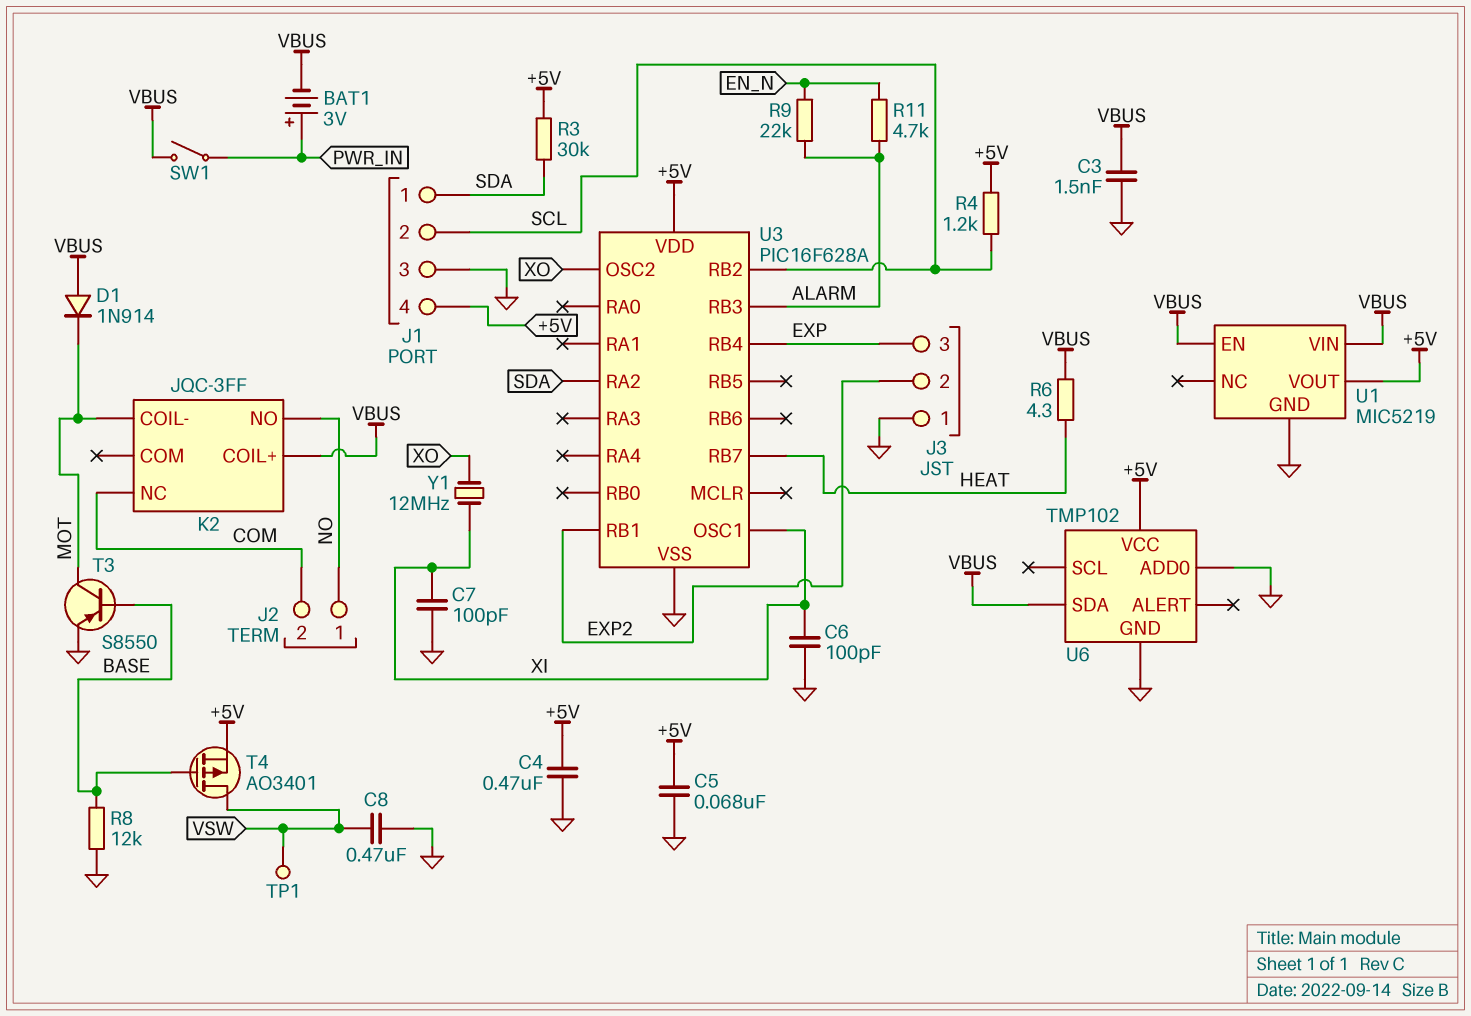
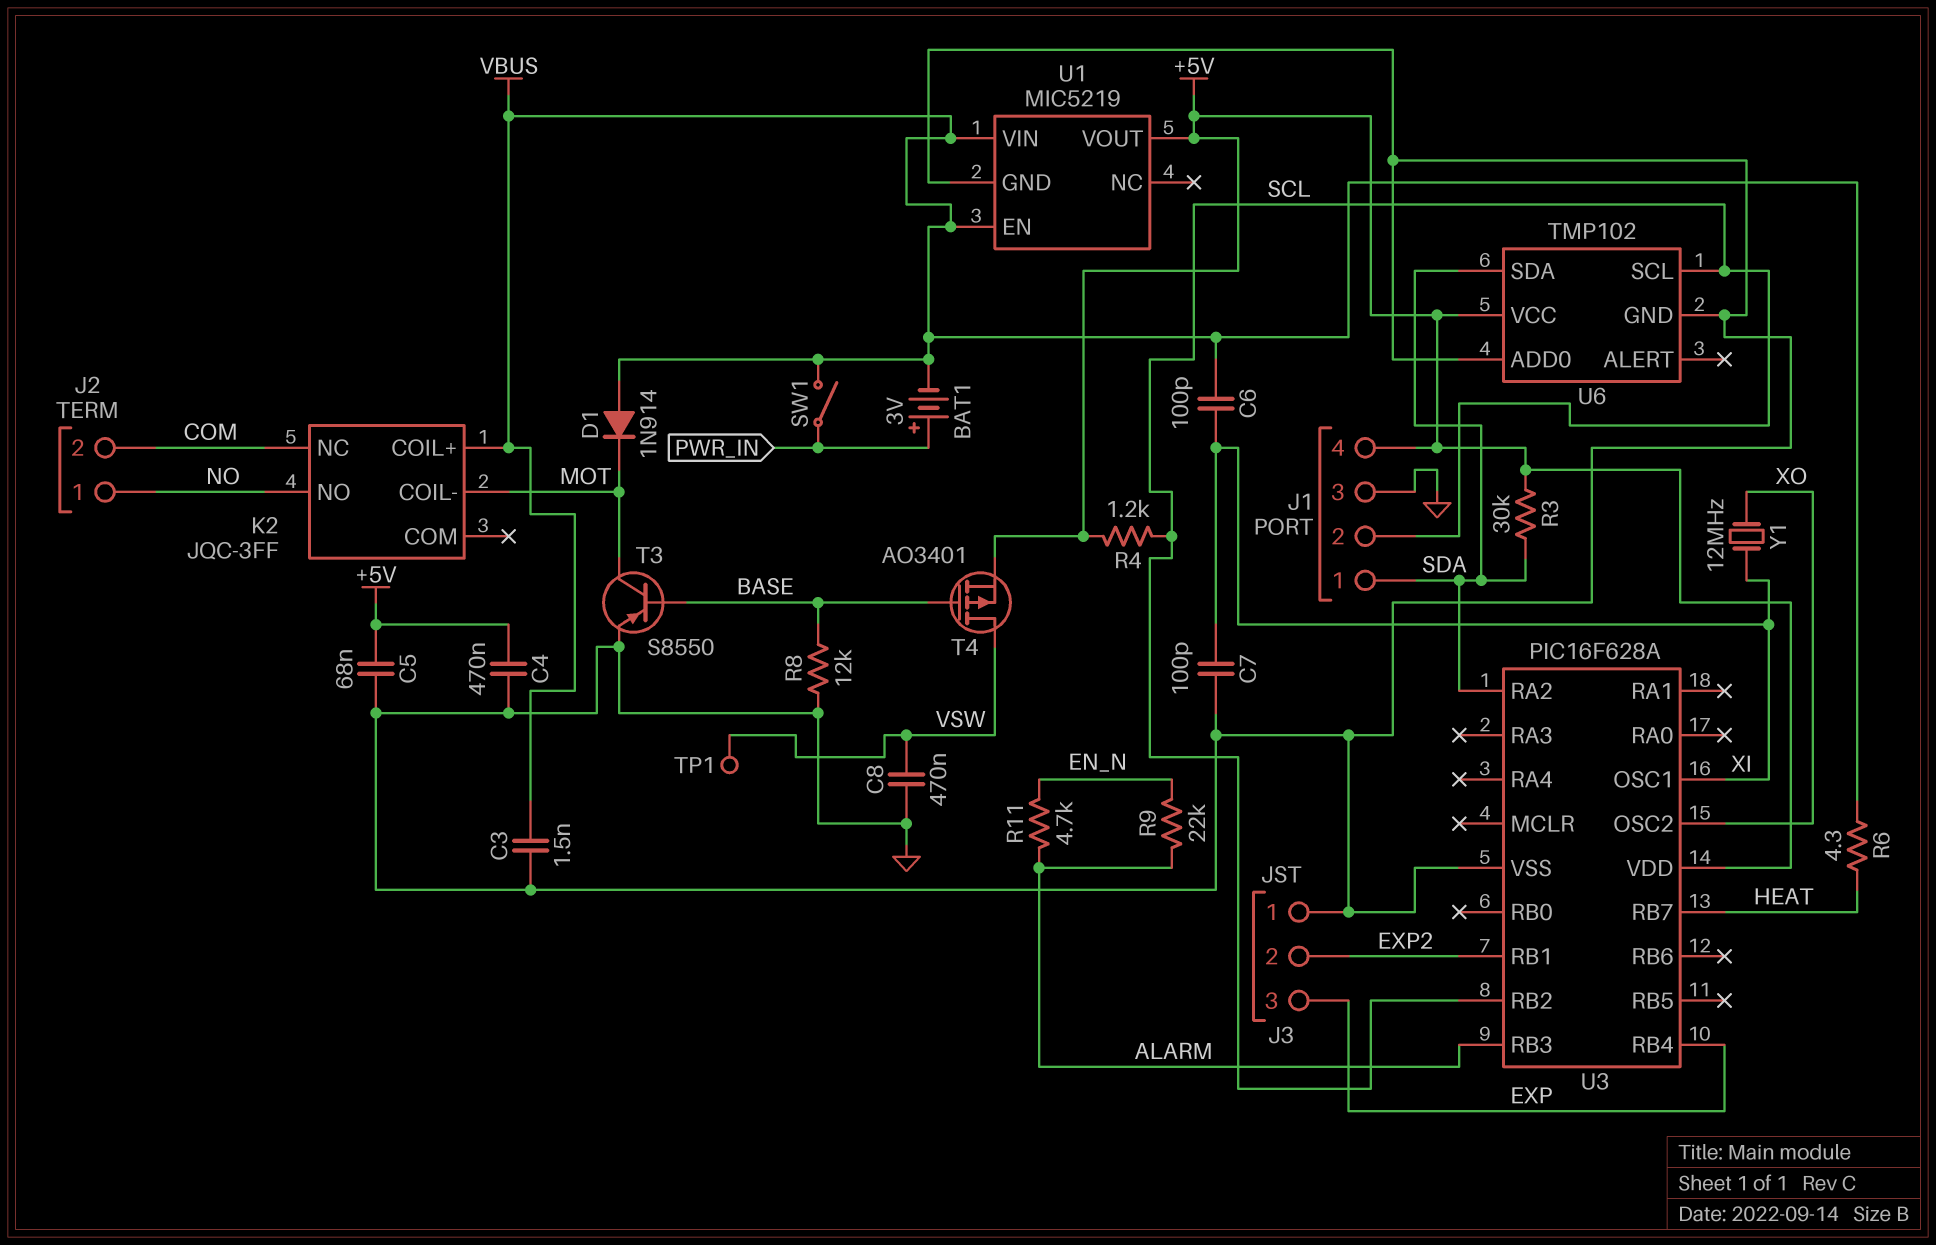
C6: 100pF (GND, XI) -> 100pF (VBUS, XI)
U6 pin SCL: none -> SCL
U6 pin SDA: VBUS -> SDA

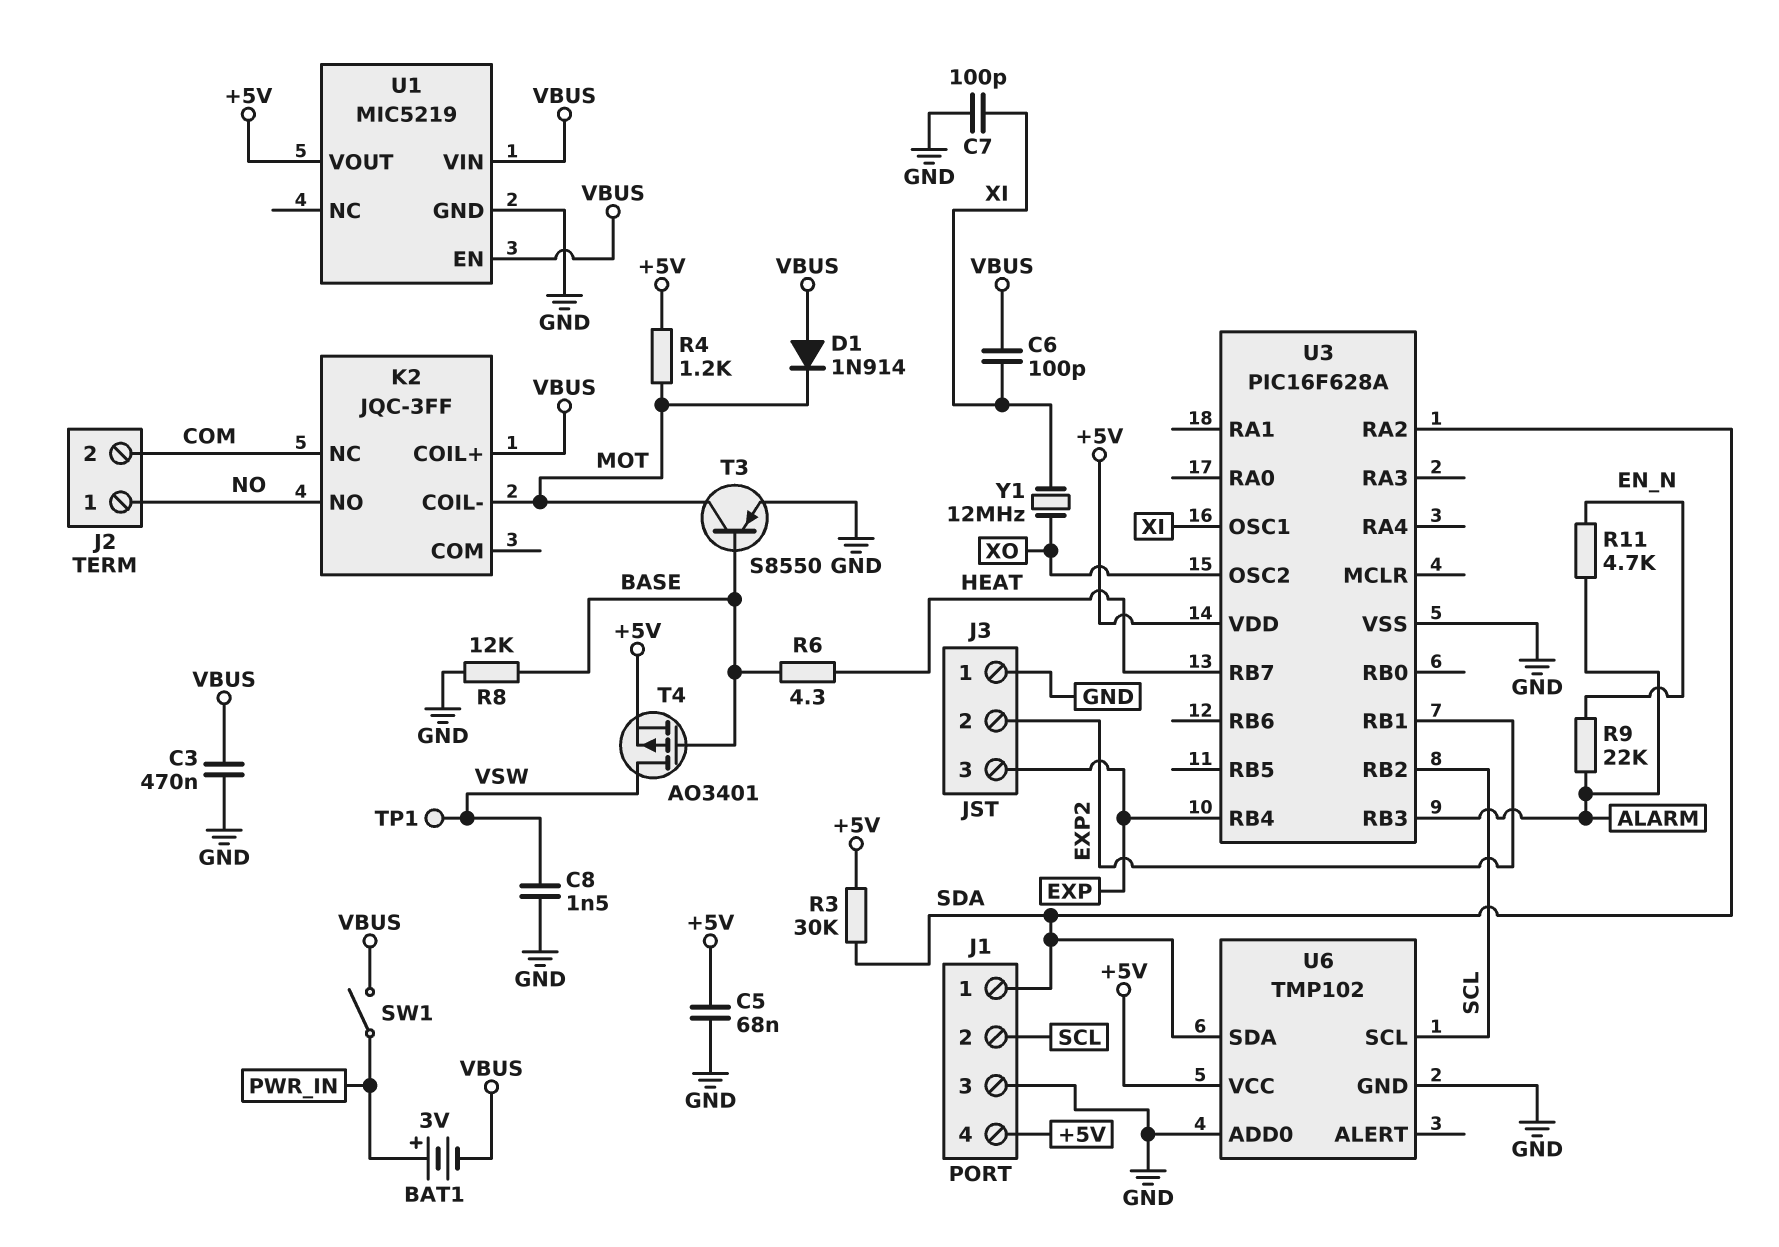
C3: 1.5nF (GND, VBUS) -> 470nF (GND, VBUS)
C4: 470nF (+5V, GND) -> none
C8: 470nF (GND, VSW) -> 1.5nF (GND, VSW)
R4: 1.2k (+5V, SCL) -> 1.2k (+5V, MOT)
R6: 4.3 (HEAT, VBUS) -> 4.3 (BASE, HEAT)

